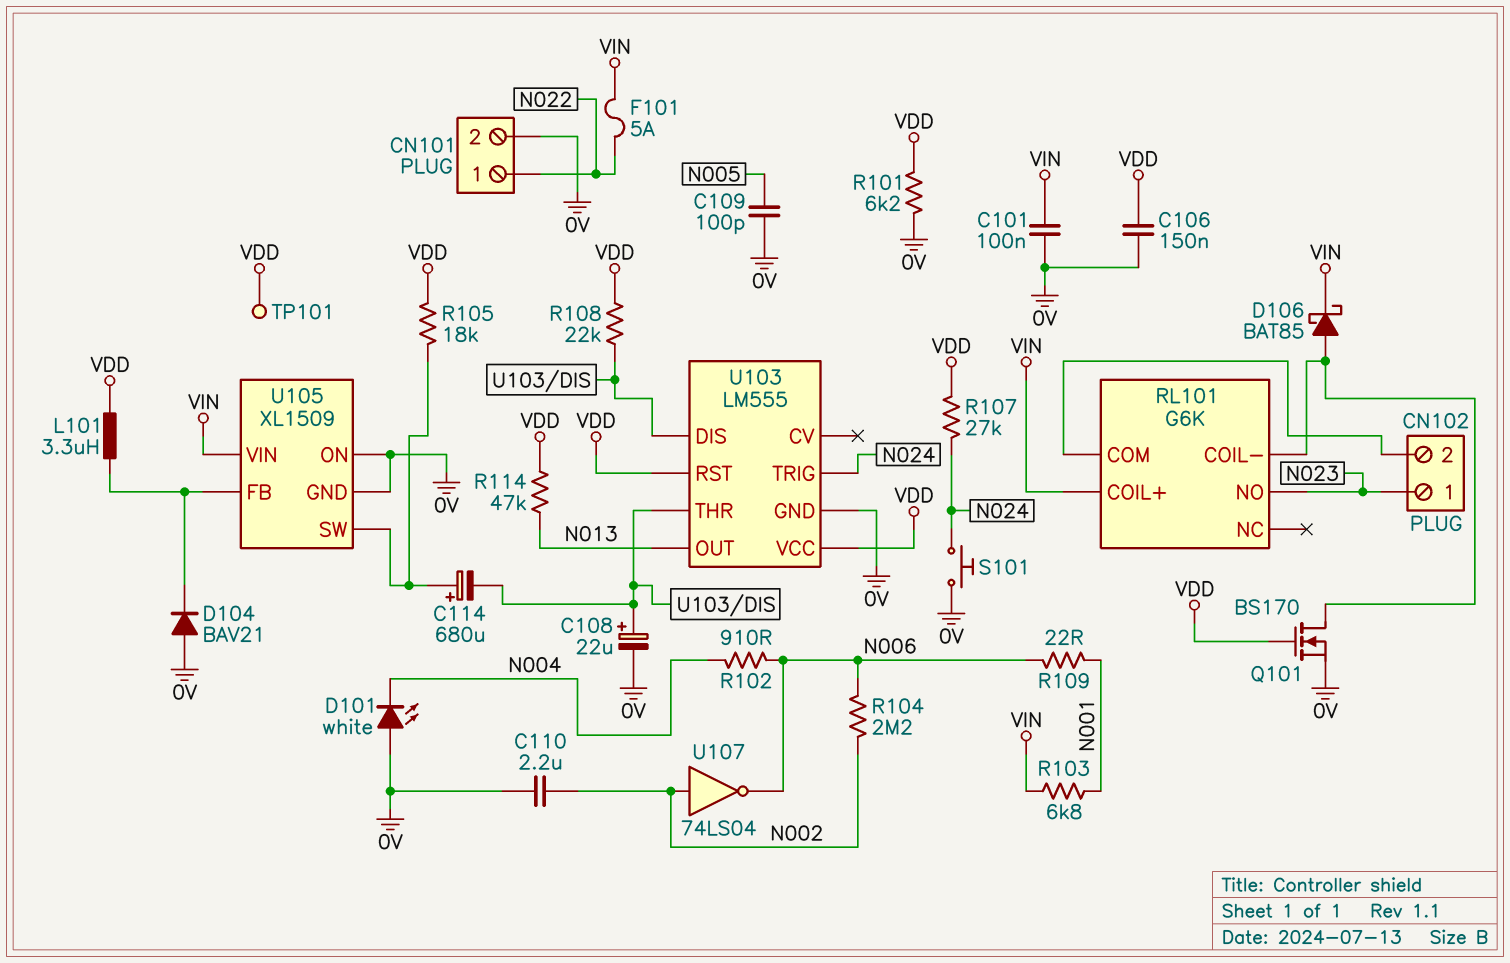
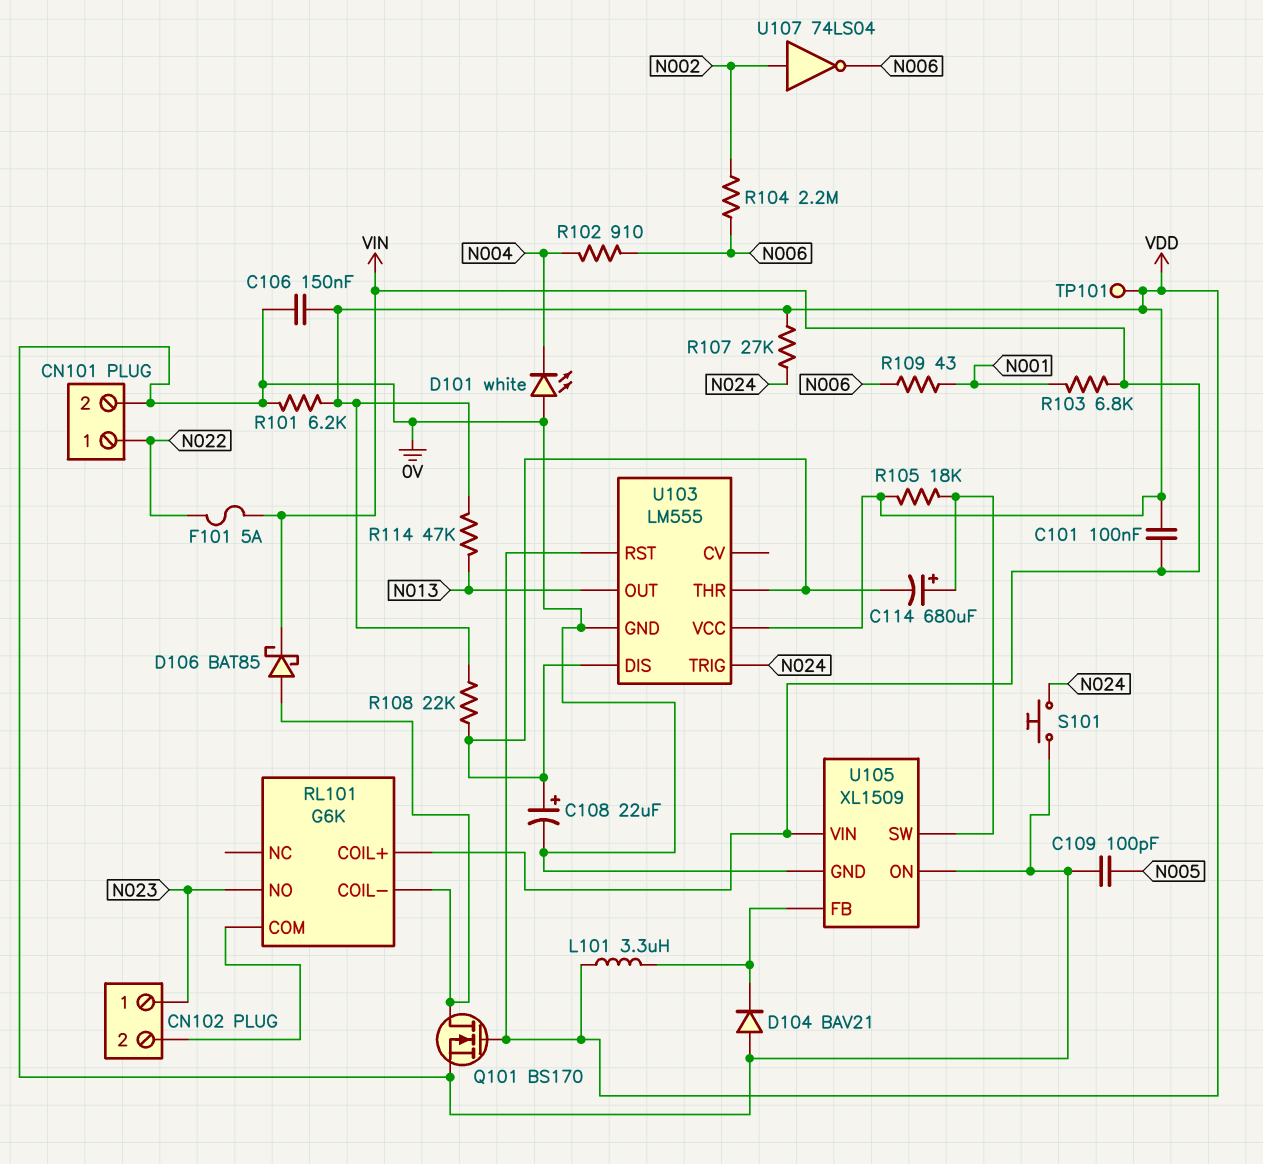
C101: 100nF (0V, VIN) -> 100nF (VDD, VIN)
C110: 2.2uF (0V, N002) -> none
R109: 22 (N001, N006) -> 43 (N001, N006)

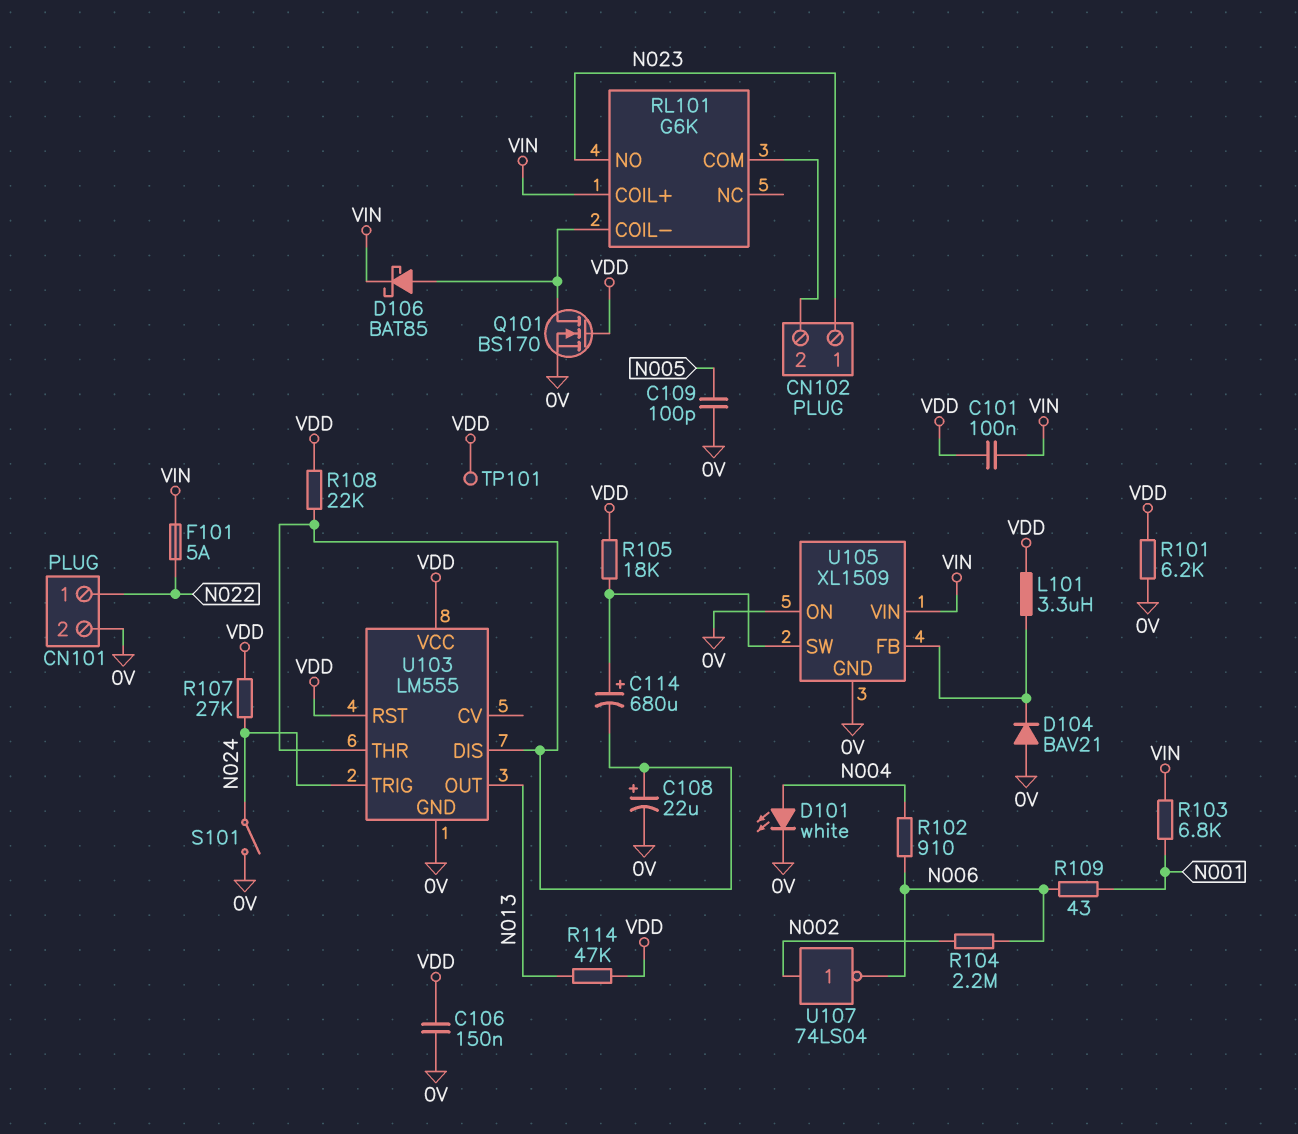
D101: LED white (A 0V, K N004) -> LED white (A N004, K 0V)
S101: button (0V, N024) -> switch (0V, N024)

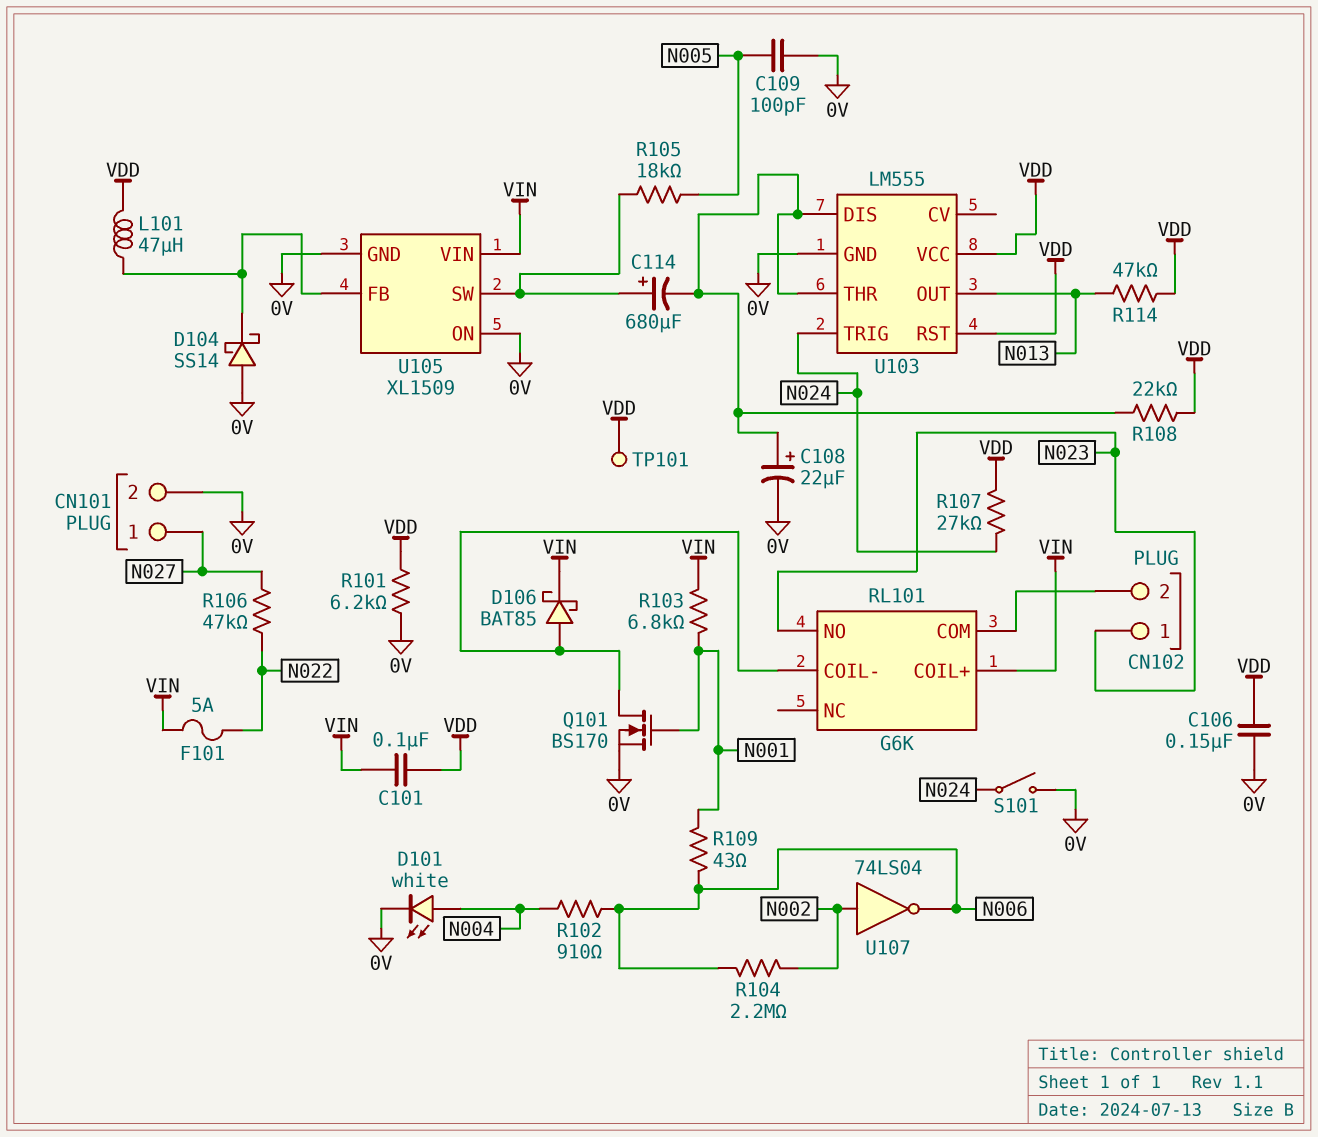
CN101 pin 1: N022 -> N027
D104: diode BAV21 (A 0V, K U105/FB) -> schottky SS14 (A 0V, K U105/FB)
L101: 3.3uH (U105/FB, VDD) -> 47uH (U105/FB, VDD)
Q101: NMOS BS170 (G VDD, D RL101/COIL-, S 0V) -> NMOS BS170 (G N001, D RL101/COIL-, S 0V)
R105: 18k (U105/SW, VDD) -> 18k (N005, U105/SW)
R106: none -> 47k (N022, N027)

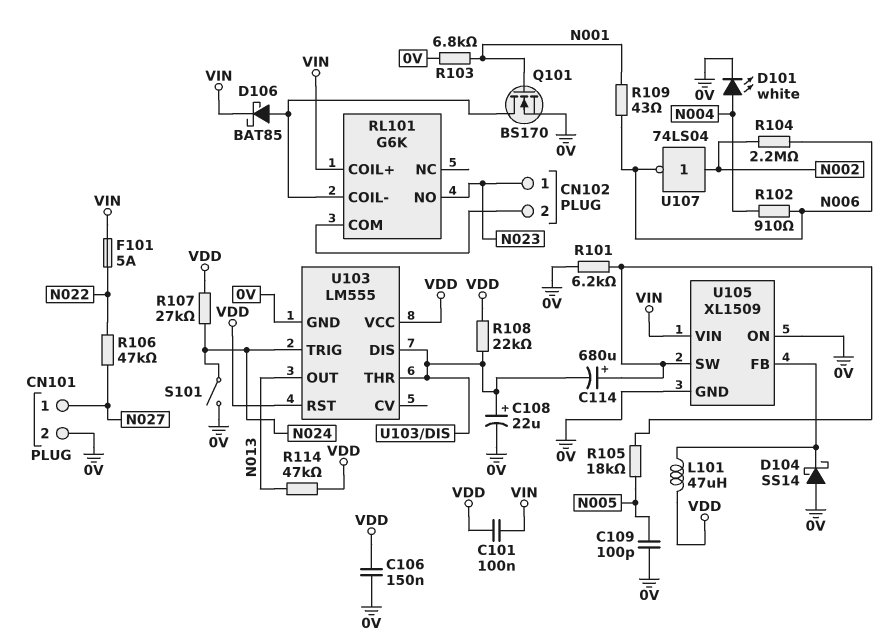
R101: 6.2k (0V, VDD) -> 6.2k (0V, U105/SW)
R103: 6.8k (N001, VIN) -> 6.8k (0V, N001)
TP101: test point (VDD) -> none

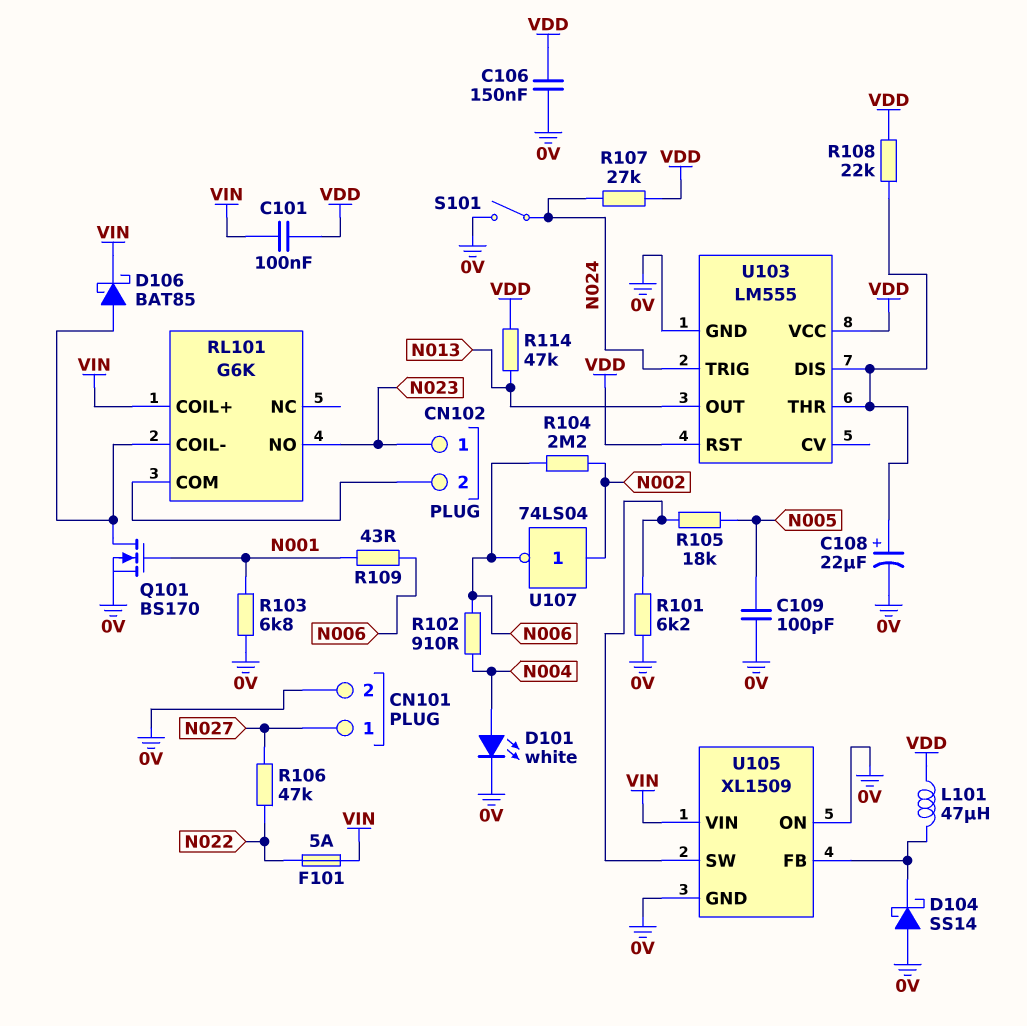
C114: 680uF (plus U105/SW, minus U103/DIS) -> none

